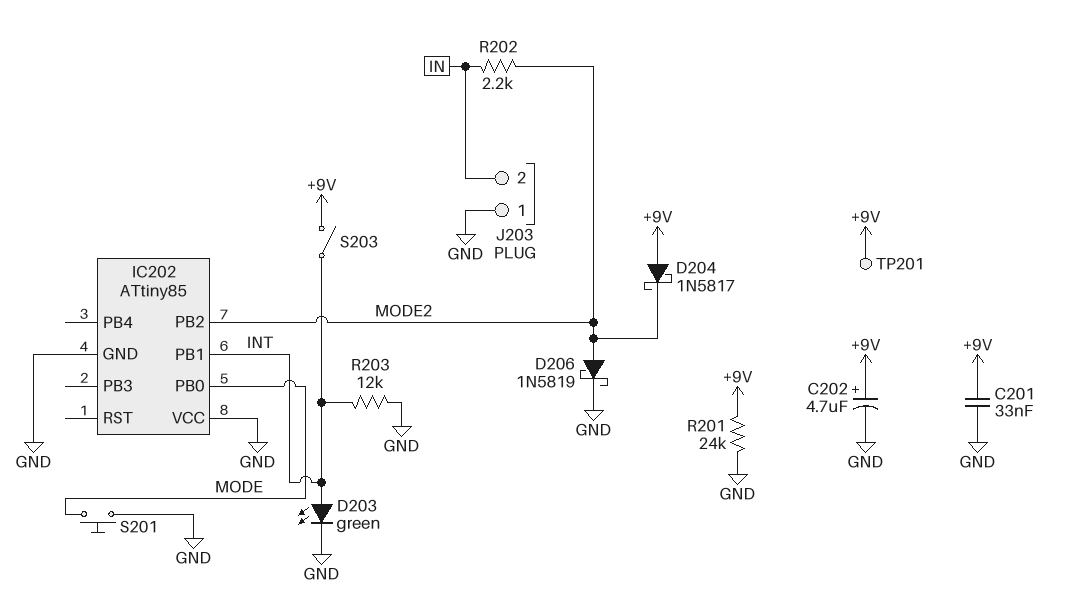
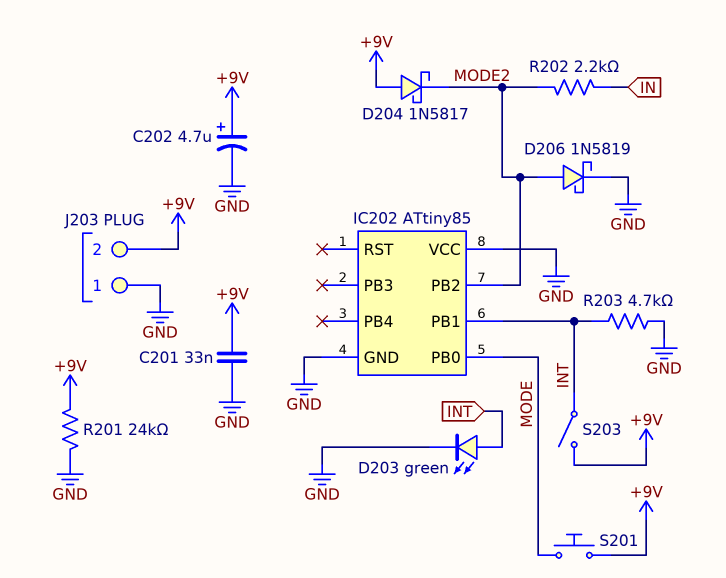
J203 pin 2: IN -> +9V
R203: 12k (GND, INT) -> 4.7k (GND, INT)
S201: button (GND, MODE) -> button (+9V, MODE)
TP201: test point (+9V) -> none

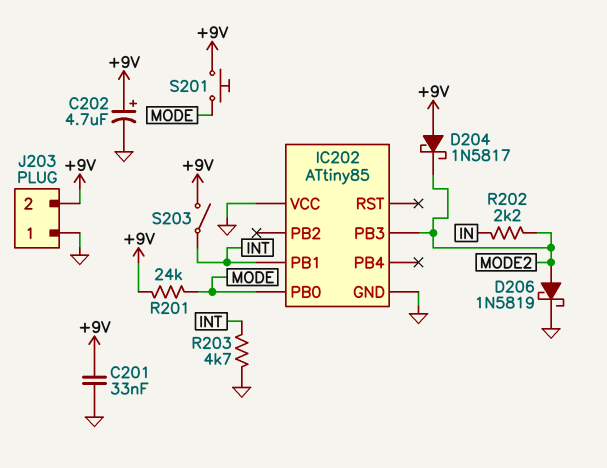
D203: LED green (A INT, K GND) -> none
IC202 pin PB2: MODE2 -> none
IC202 pin PB3: none -> MODE2
R201: 24k (+9V, GND) -> 24k (+9V, MODE)

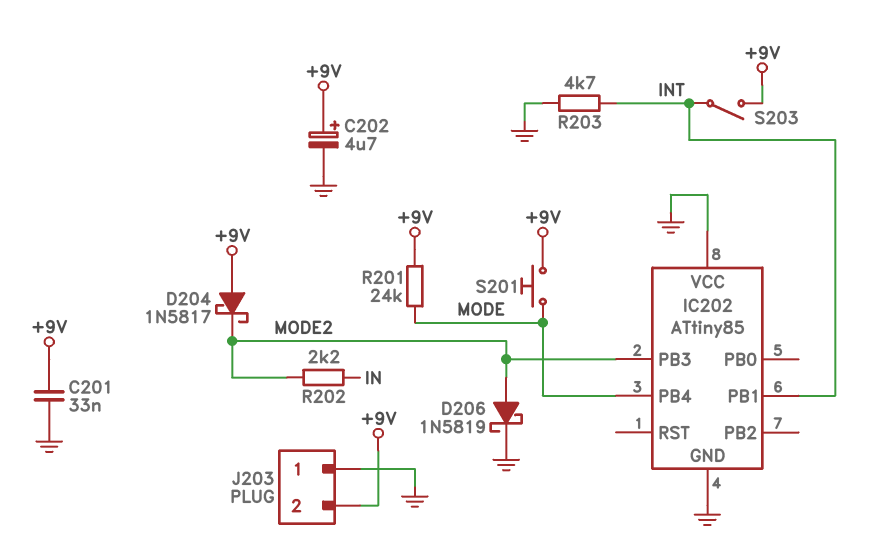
IC202 pin PB0: MODE -> none
IC202 pin PB4: none -> MODE

